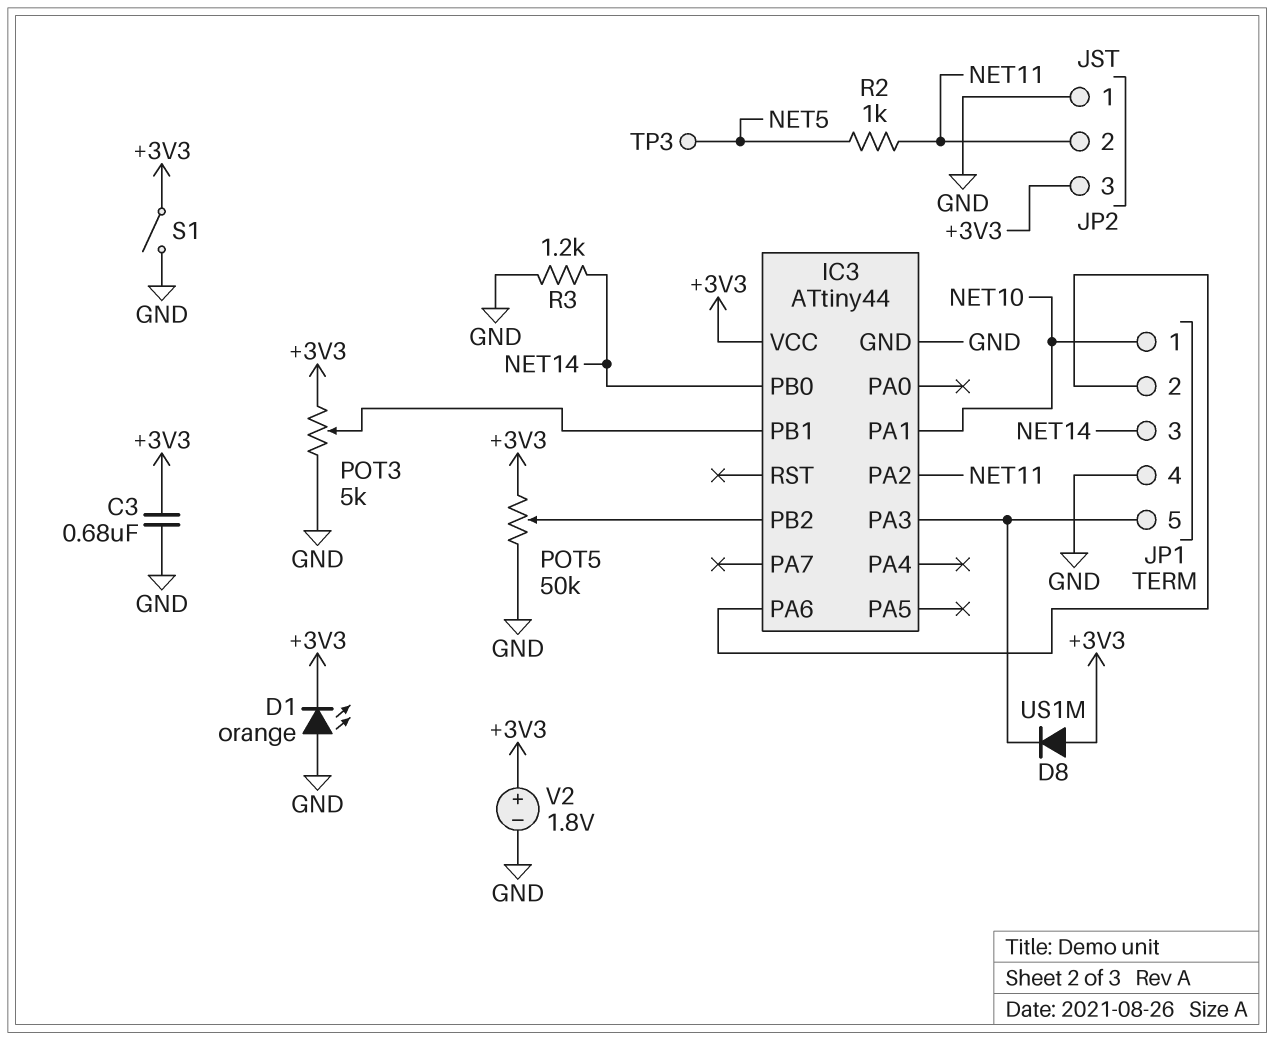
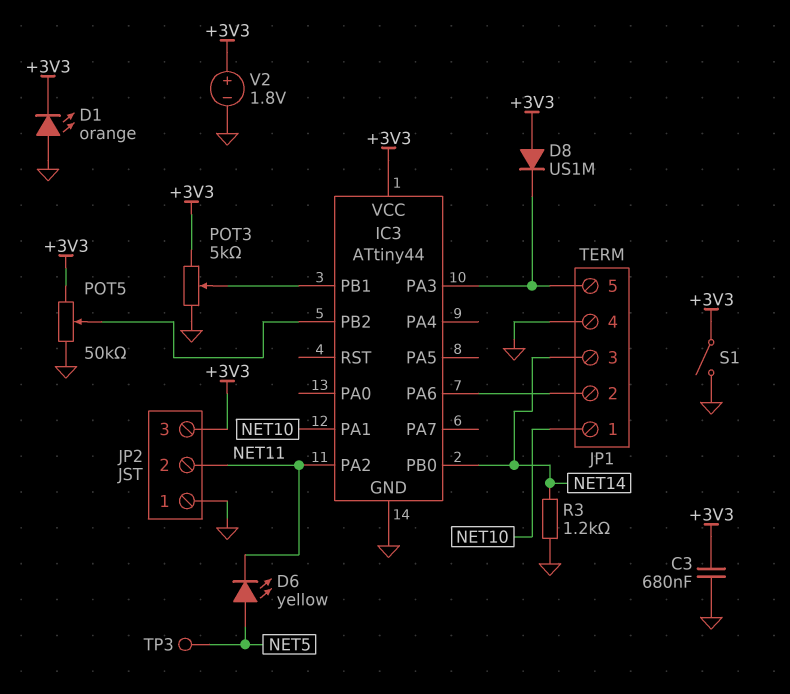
D6: none -> LED yellow (A NET5, K NET11)
R2: 1k (NET5, NET11) -> none

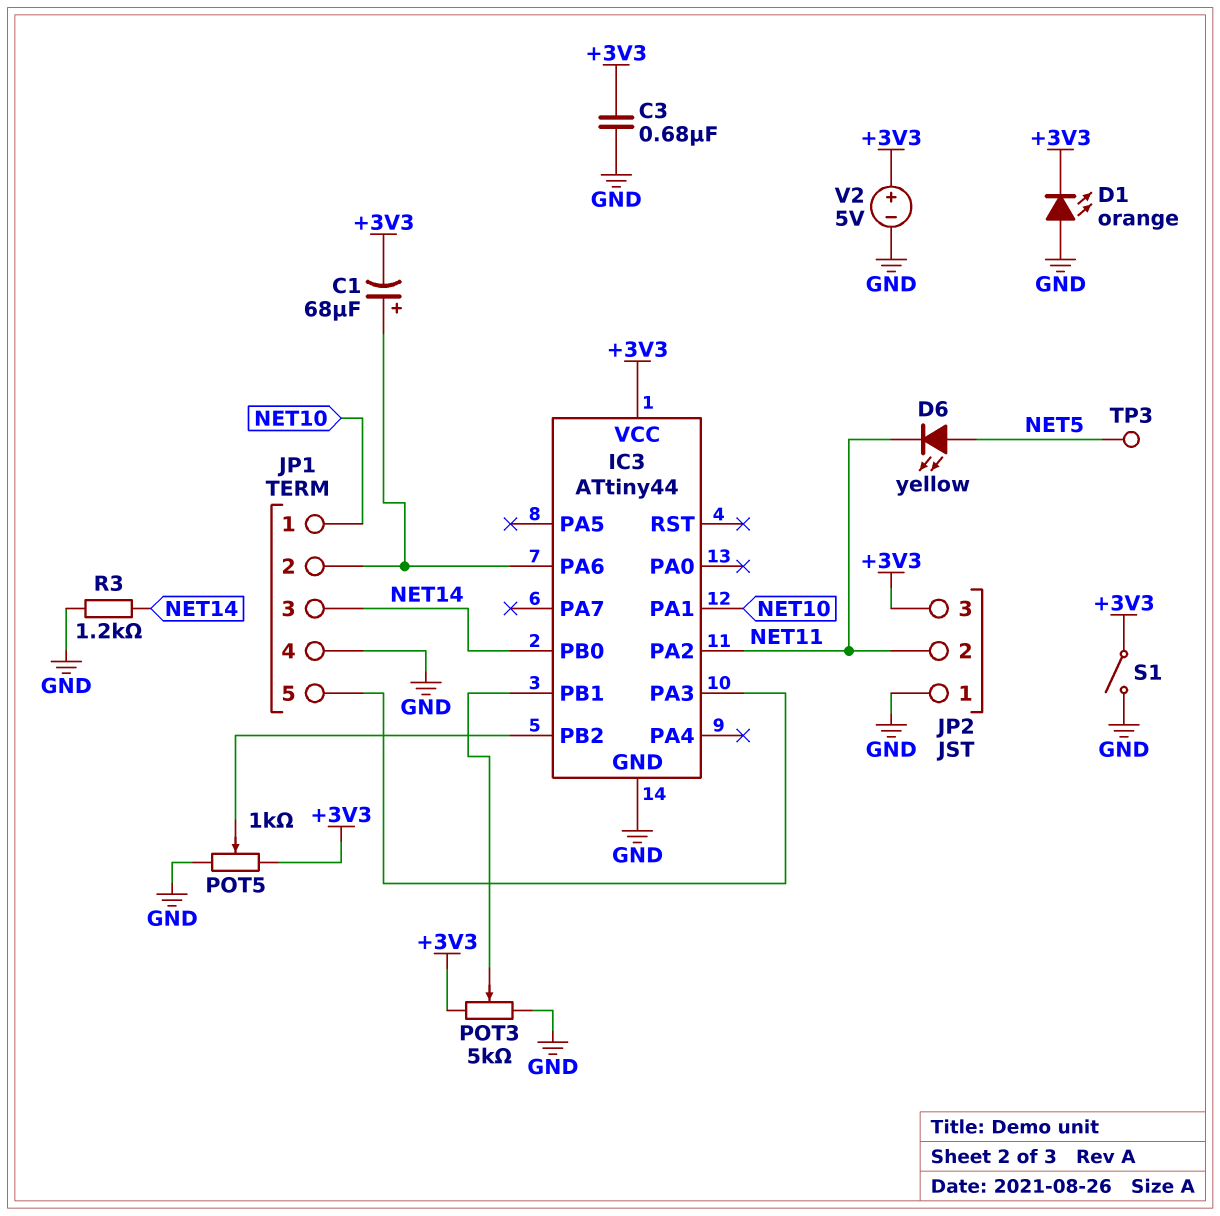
C1: none -> 68uF (plus IC3/PA6, minus +3V3)
D8: diode US1M (A +3V3, K IC3/PA3) -> none
POT5: 50k (+3V3, GND, wiper IC3/PB2) -> 1k (+3V3, GND, wiper IC3/PB2)
V2: 1.8V (plus +3V3, minus GND) -> 5V (plus +3V3, minus GND)

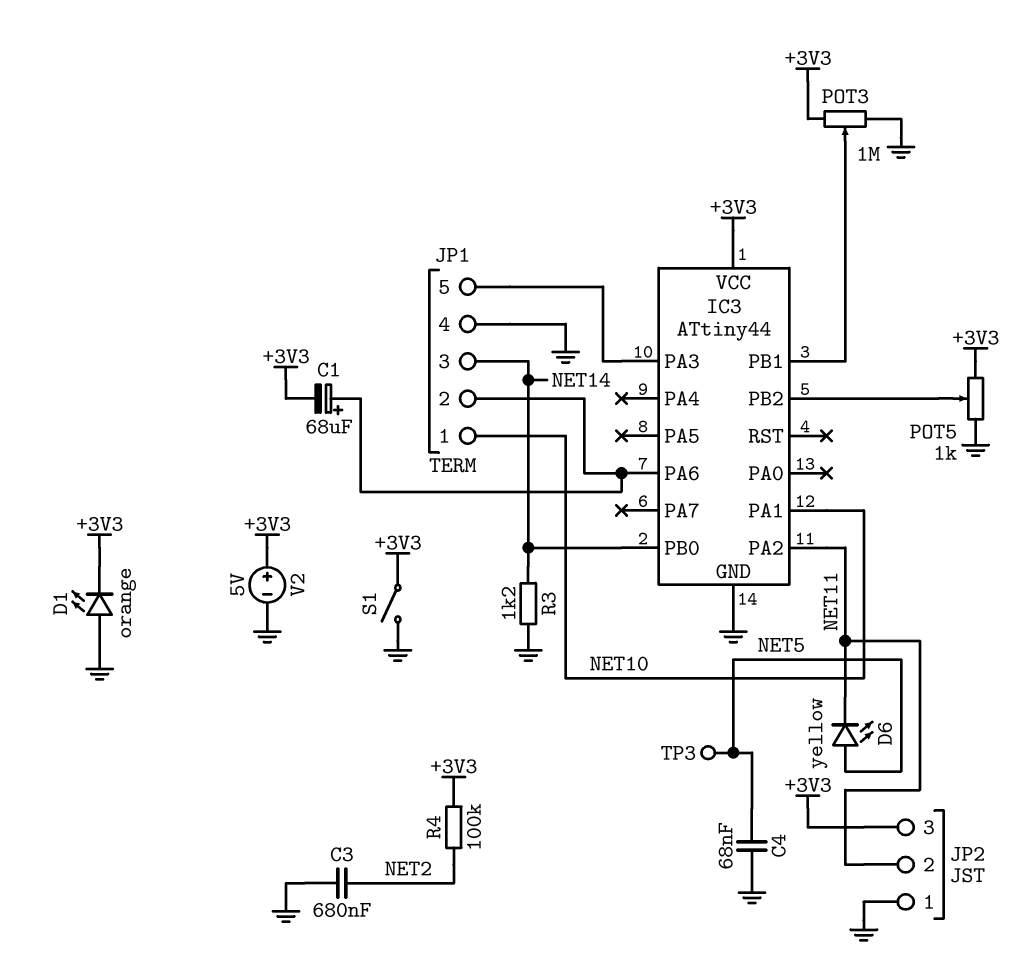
C3: 680nF (+3V3, GND) -> 680nF (GND, NET2)
C4: none -> 68nF (GND, NET5)
POT3: 5k (+3V3, GND, wiper IC3/PB1) -> 1M (+3V3, GND, wiper IC3/PB1)
R4: none -> 100k (+3V3, NET2)

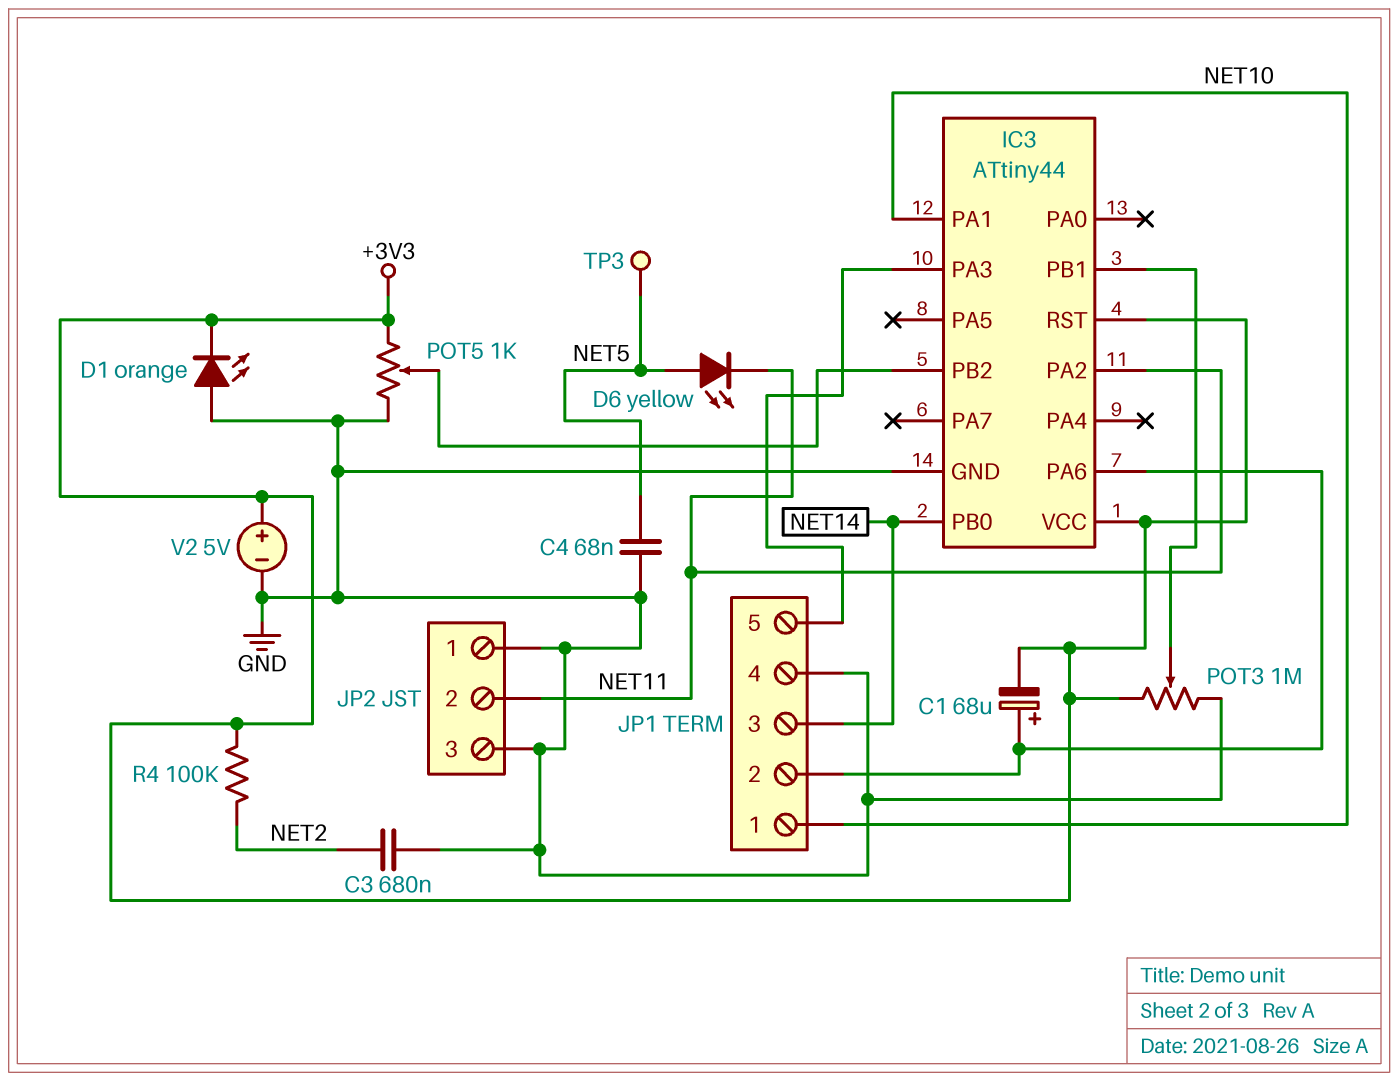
IC3 pin RST: none -> +3V3
JP2 pin 3: +3V3 -> GND
R3: 1.2k (GND, NET14) -> none
S1: switch (+3V3, GND) -> none

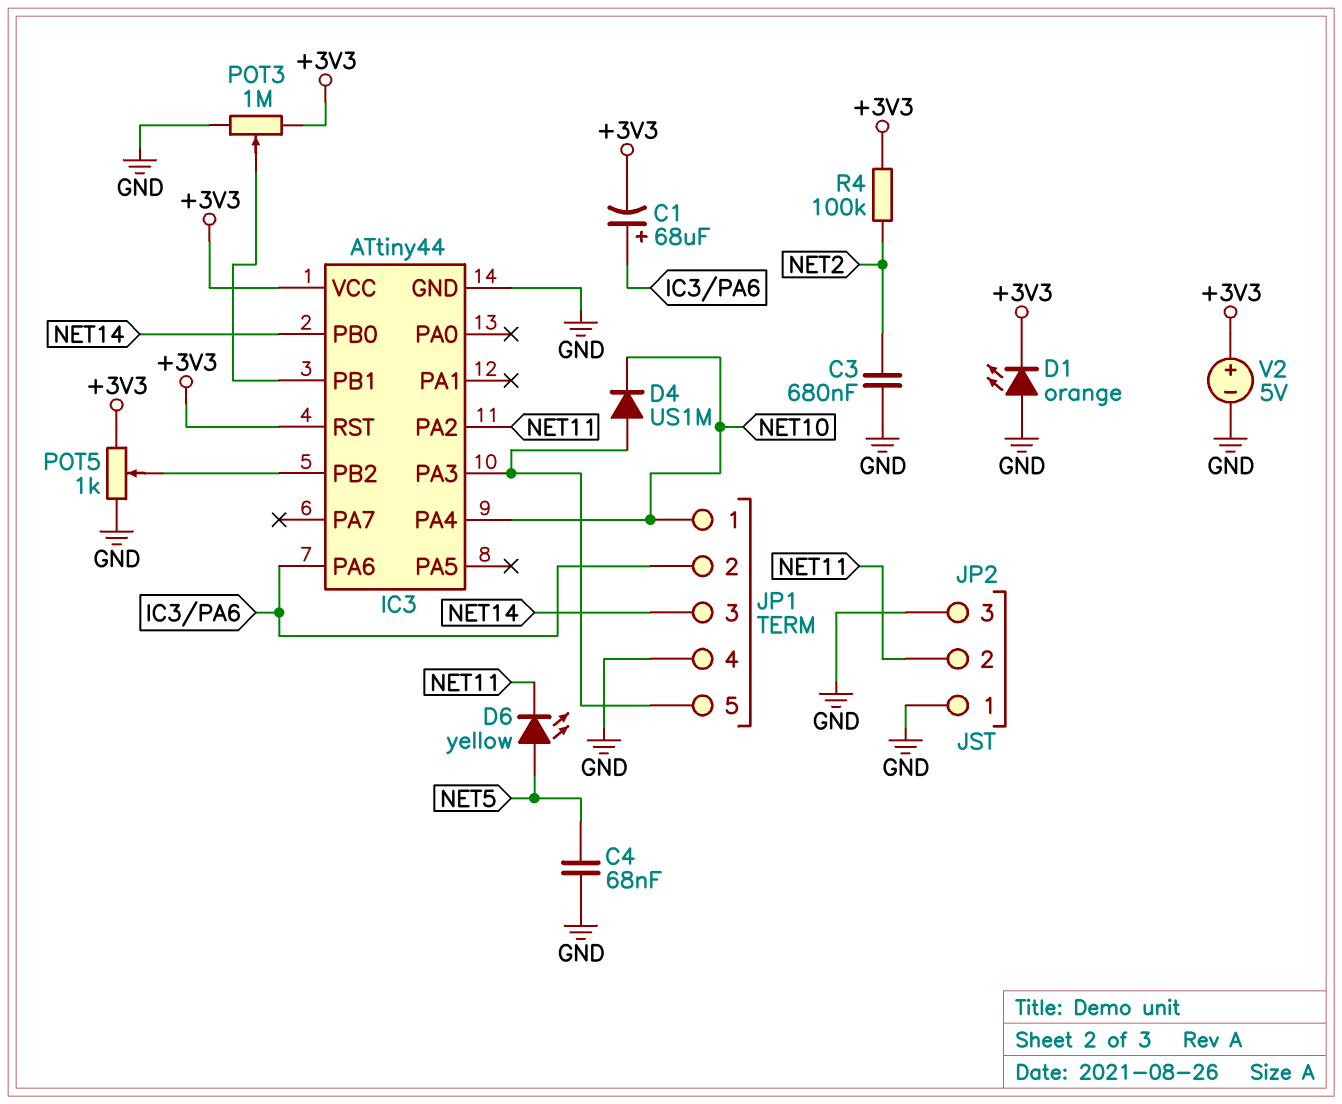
D4: none -> diode US1M (A IC3/PA3, K NET10)
IC3 pin PA1: NET10 -> none
IC3 pin PA4: none -> NET10
TP3: test point (NET5) -> none

